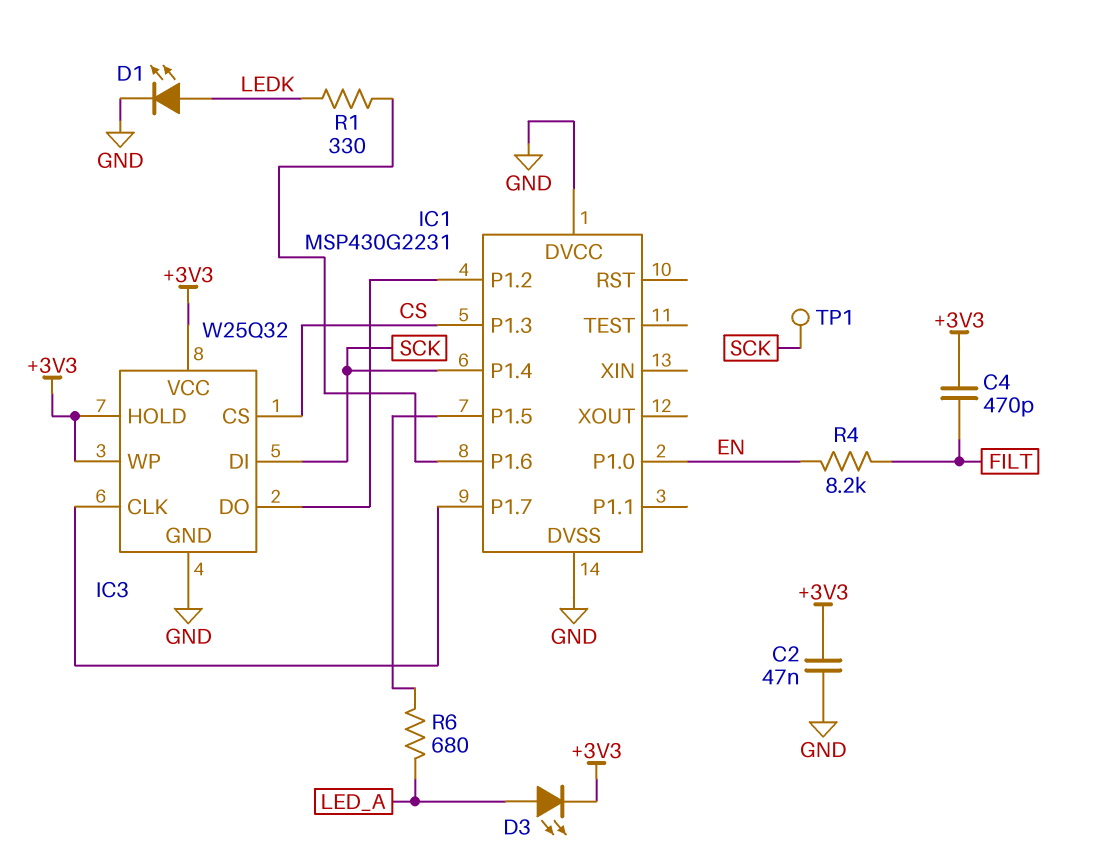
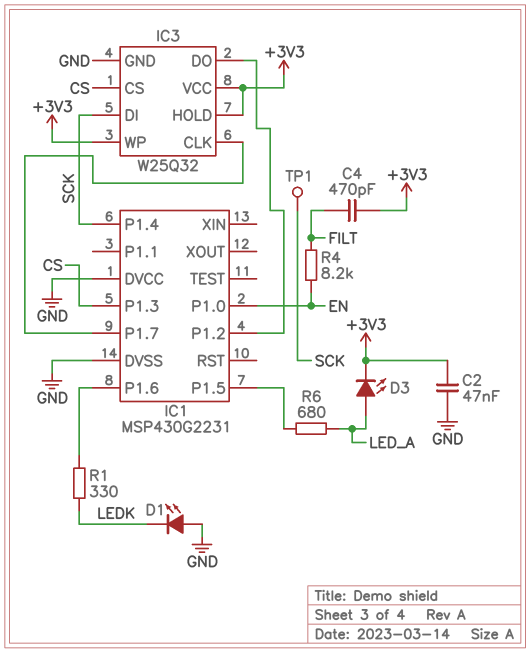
D1: LED (A LEDK, K GND) -> LED (A GND, K LEDK)

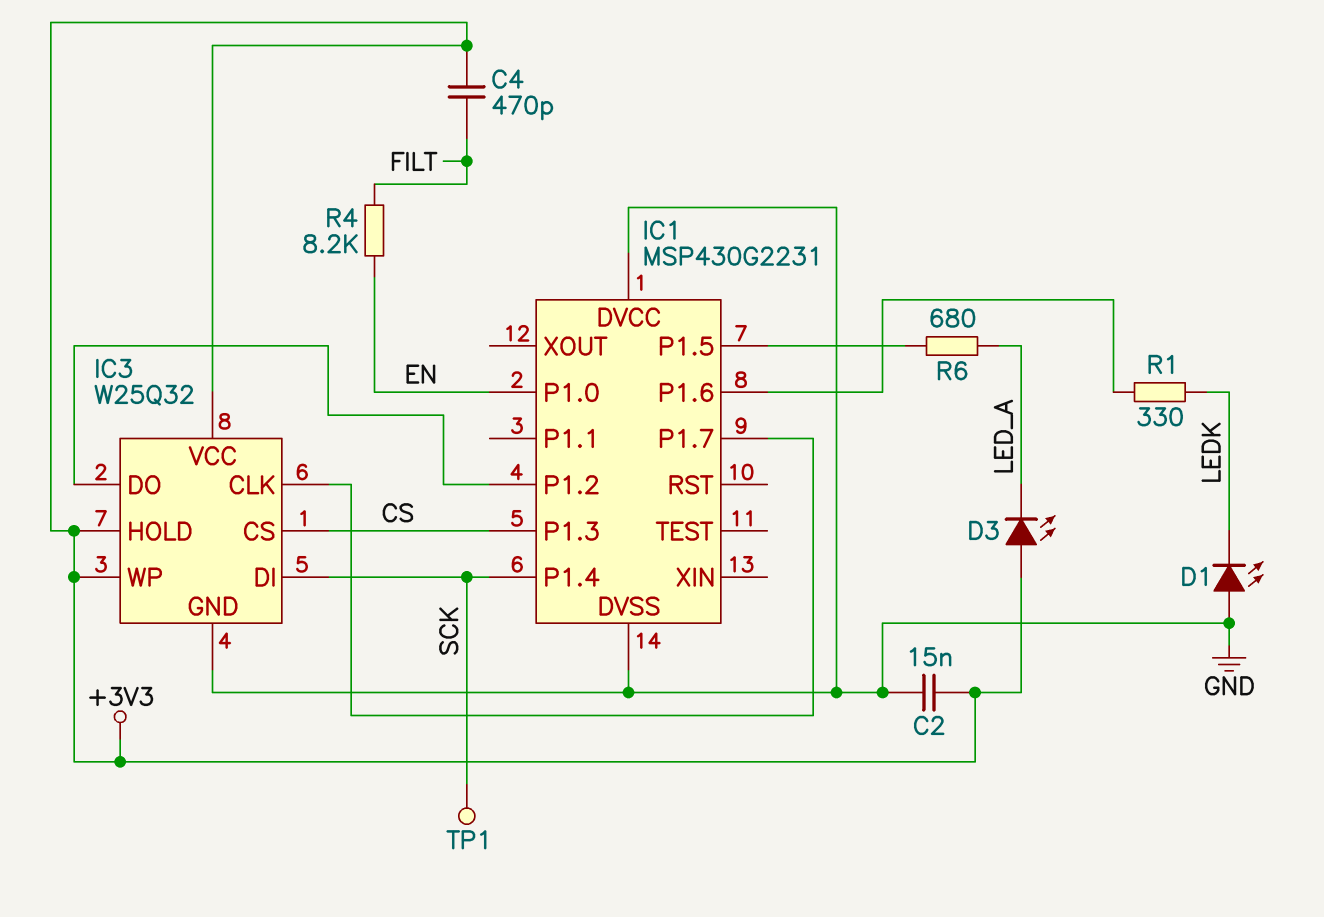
C2: 47nF (+3V3, GND) -> 15nF (+3V3, GND)
D3: LED (A LED_A, K +3V3) -> LED (A +3V3, K LED_A)

